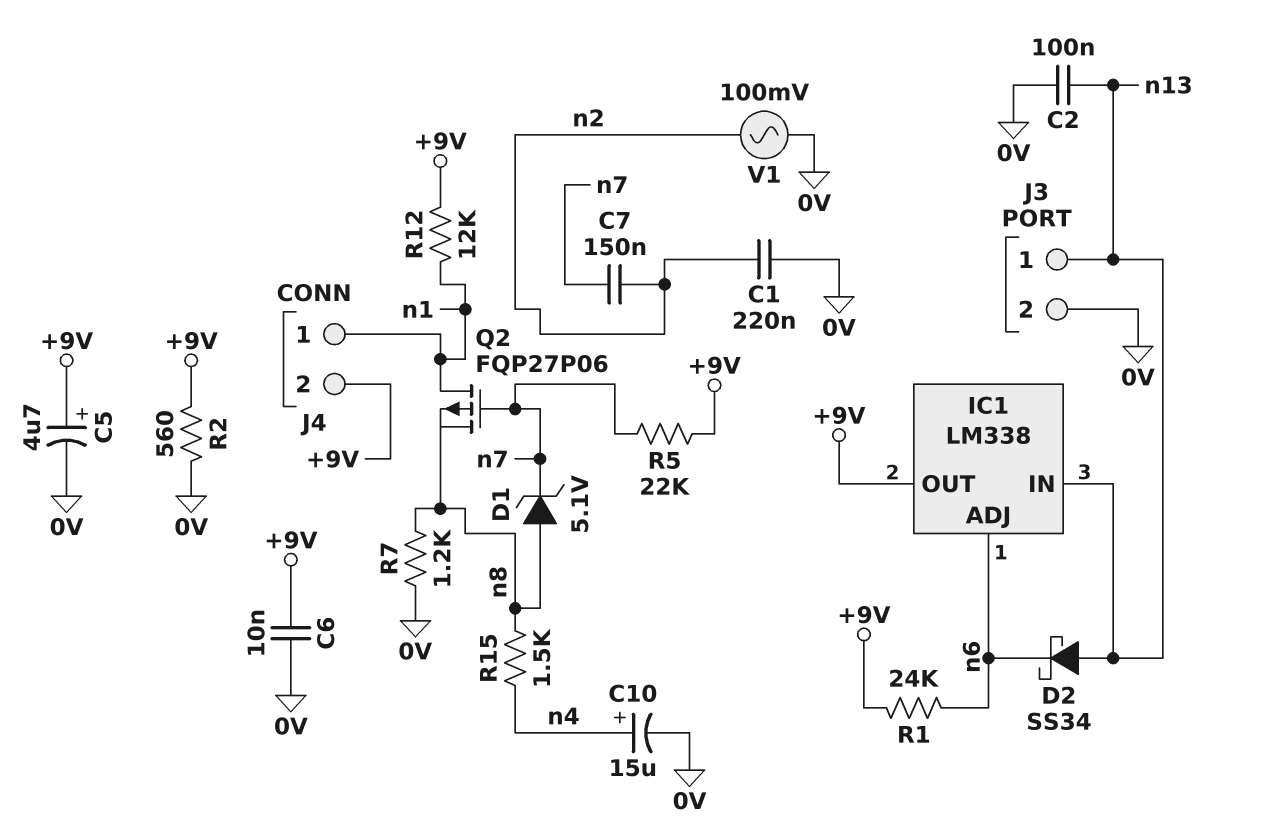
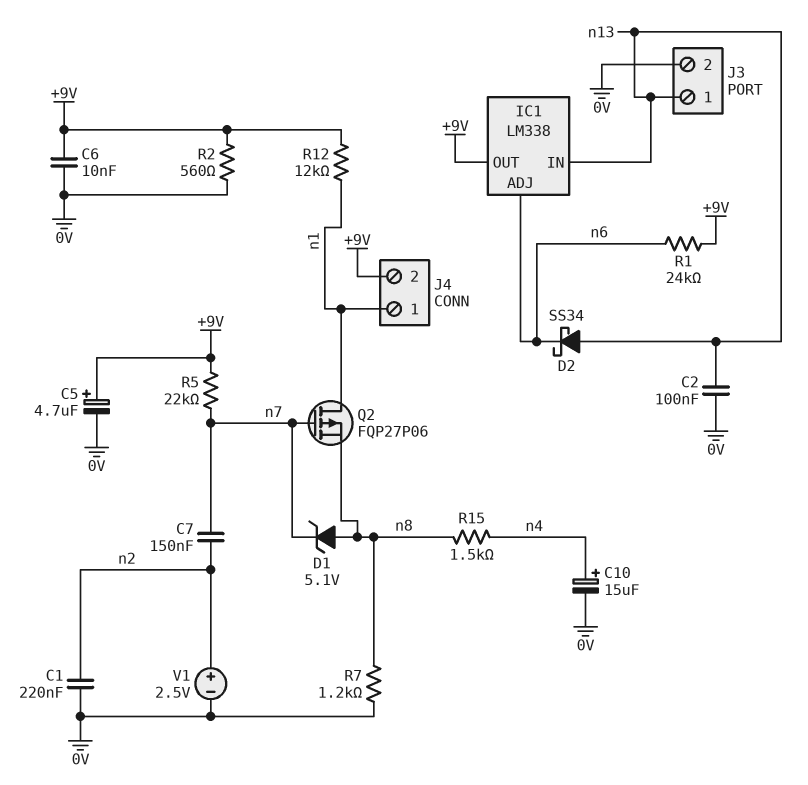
V1: AC 100mV (0V, n2) -> 2.5V (plus n2, minus 0V)

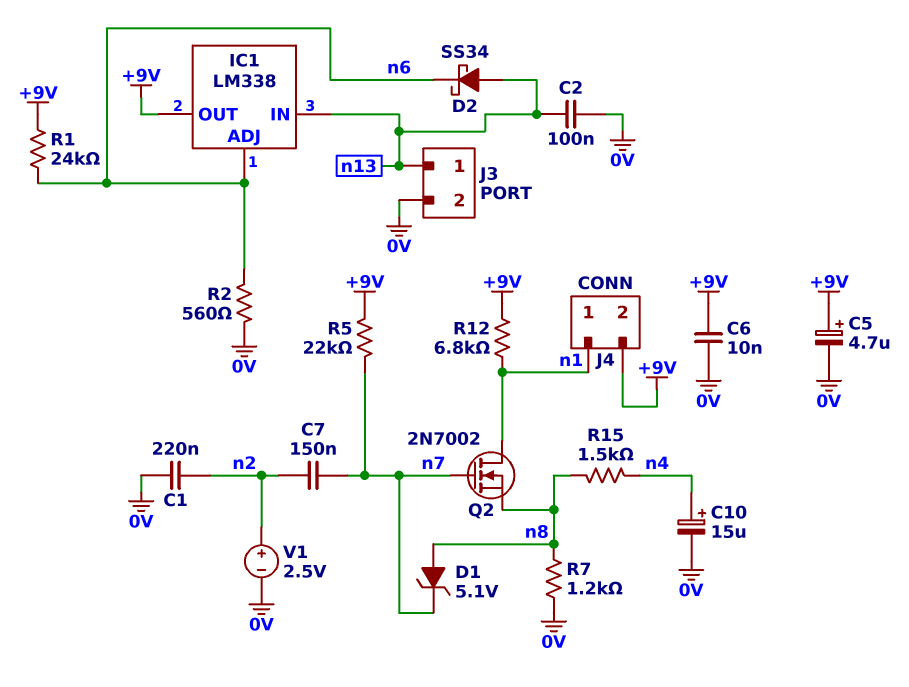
Q2: PMOS FQP27P06 (G n7, D n1, S n8) -> NMOS 2N7002 (G n7, D n1, S n8)
R2: 560 (+9V, 0V) -> 560 (0V, n6)
R12: 12k (+9V, n1) -> 6.8k (+9V, n1)

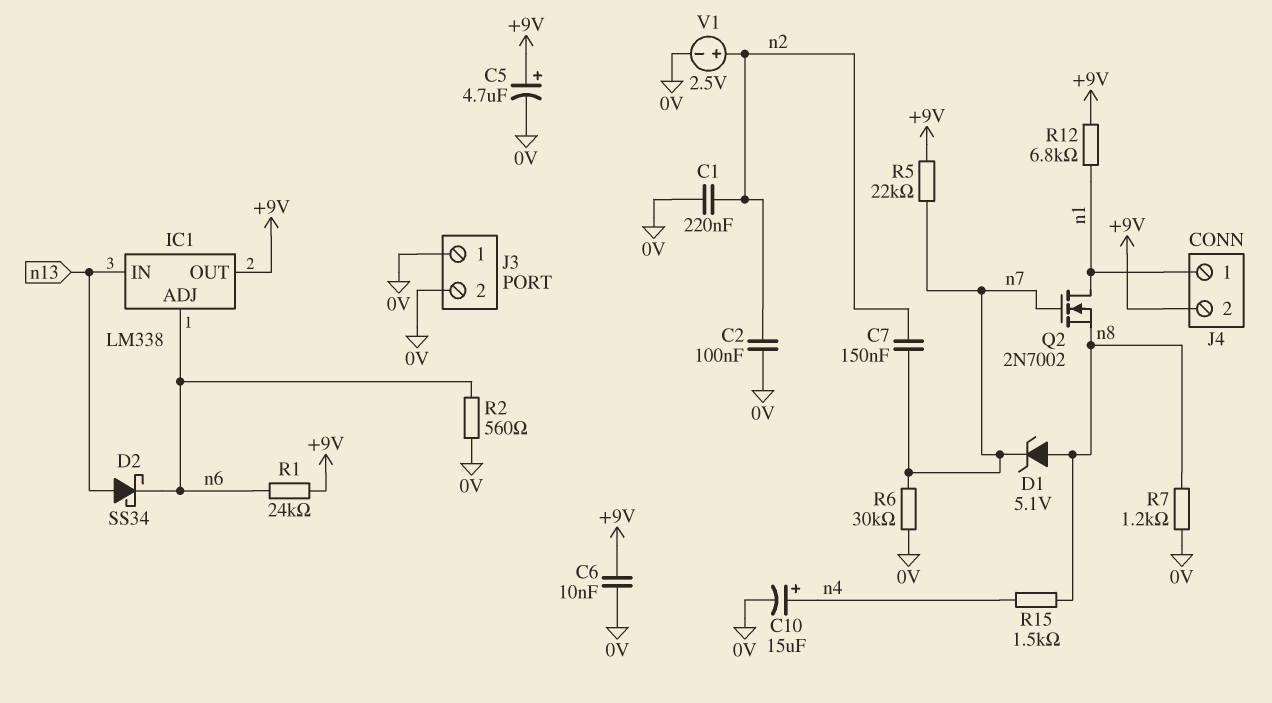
C2: 100nF (0V, n13) -> 100nF (0V, n2)
J3 pin 1: n13 -> 0V
R6: none -> 30k (0V, n7)

